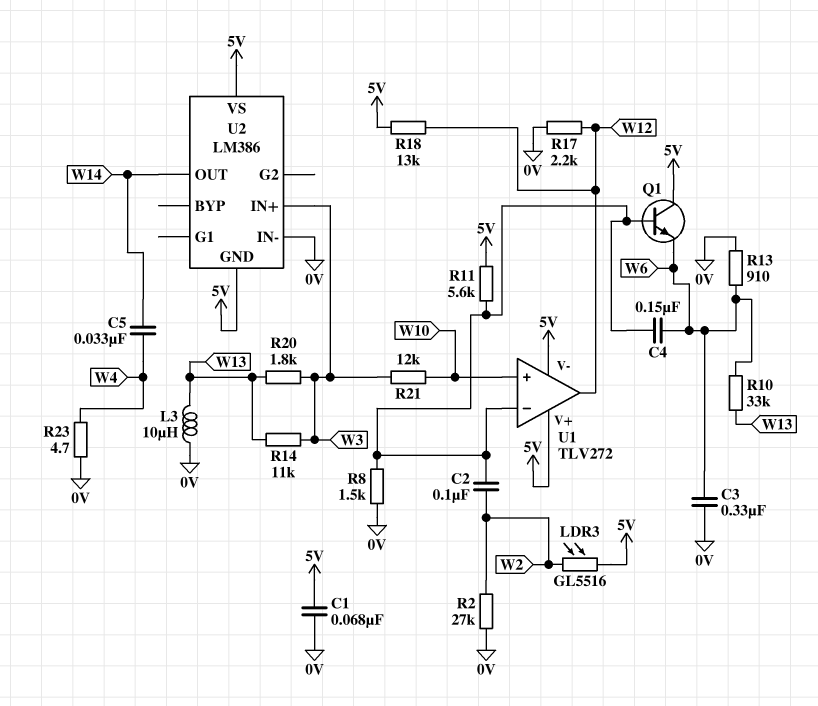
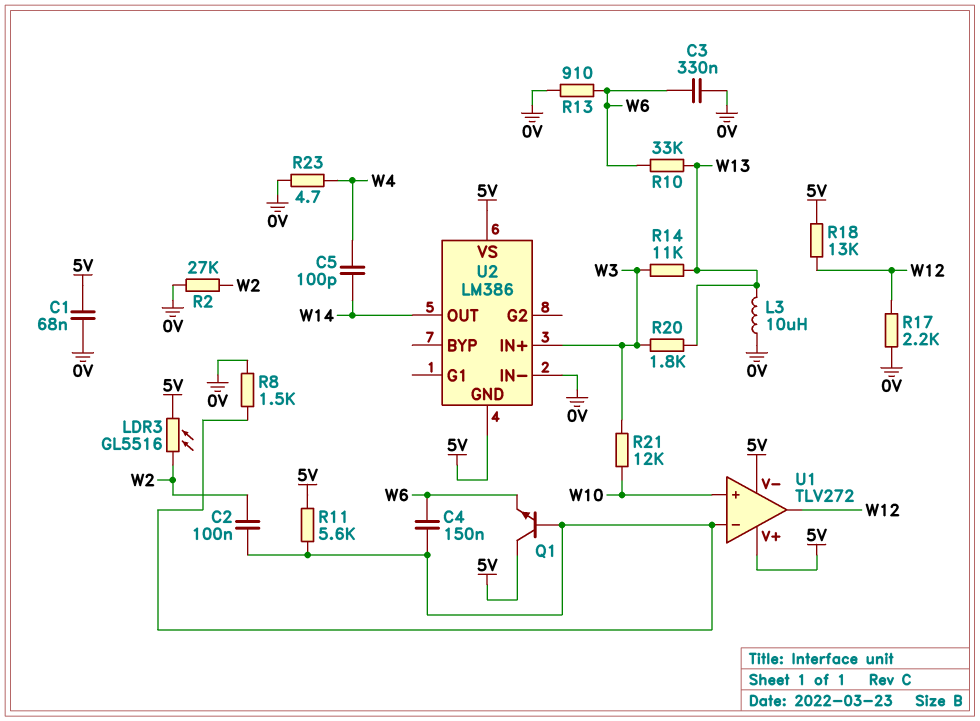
C5: 33nF (W4, W14) -> 100pF (W4, W14)

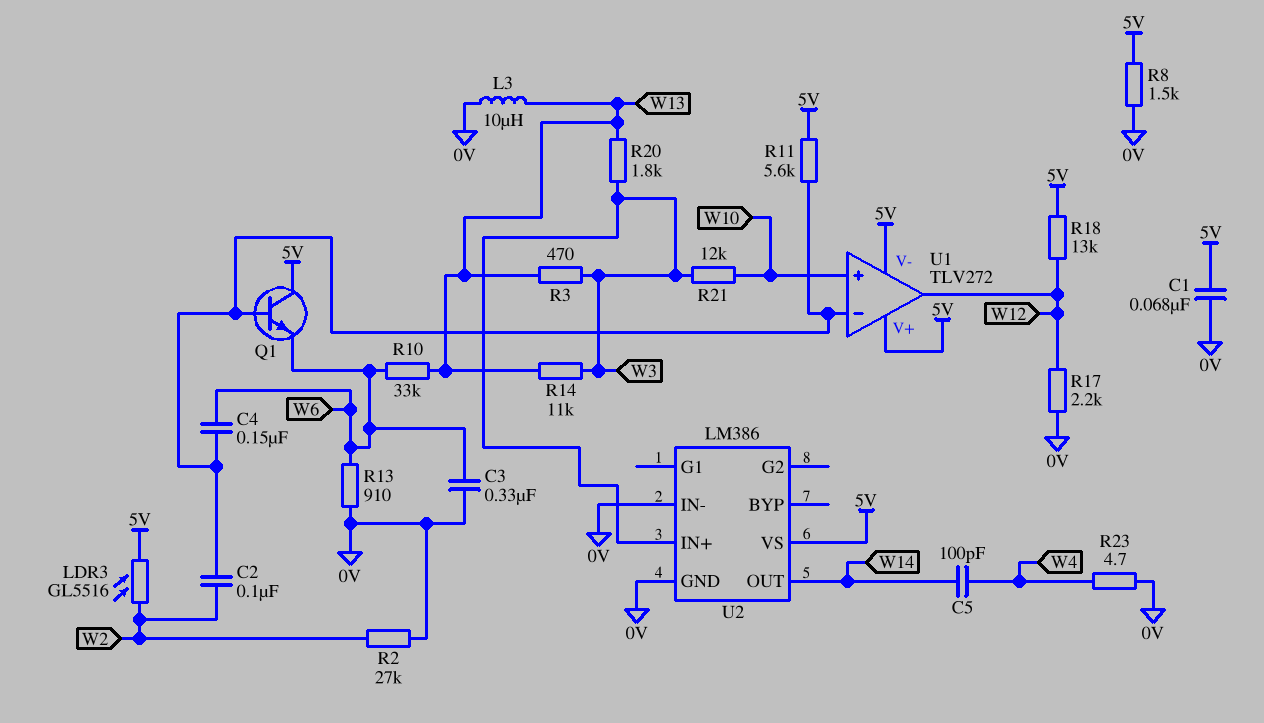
R3: none -> 470 (W3, W13)
R8: 1.5k (0V, U1/in-) -> 1.5k (0V, 5V)
U2 pin GND: 5V -> 0V

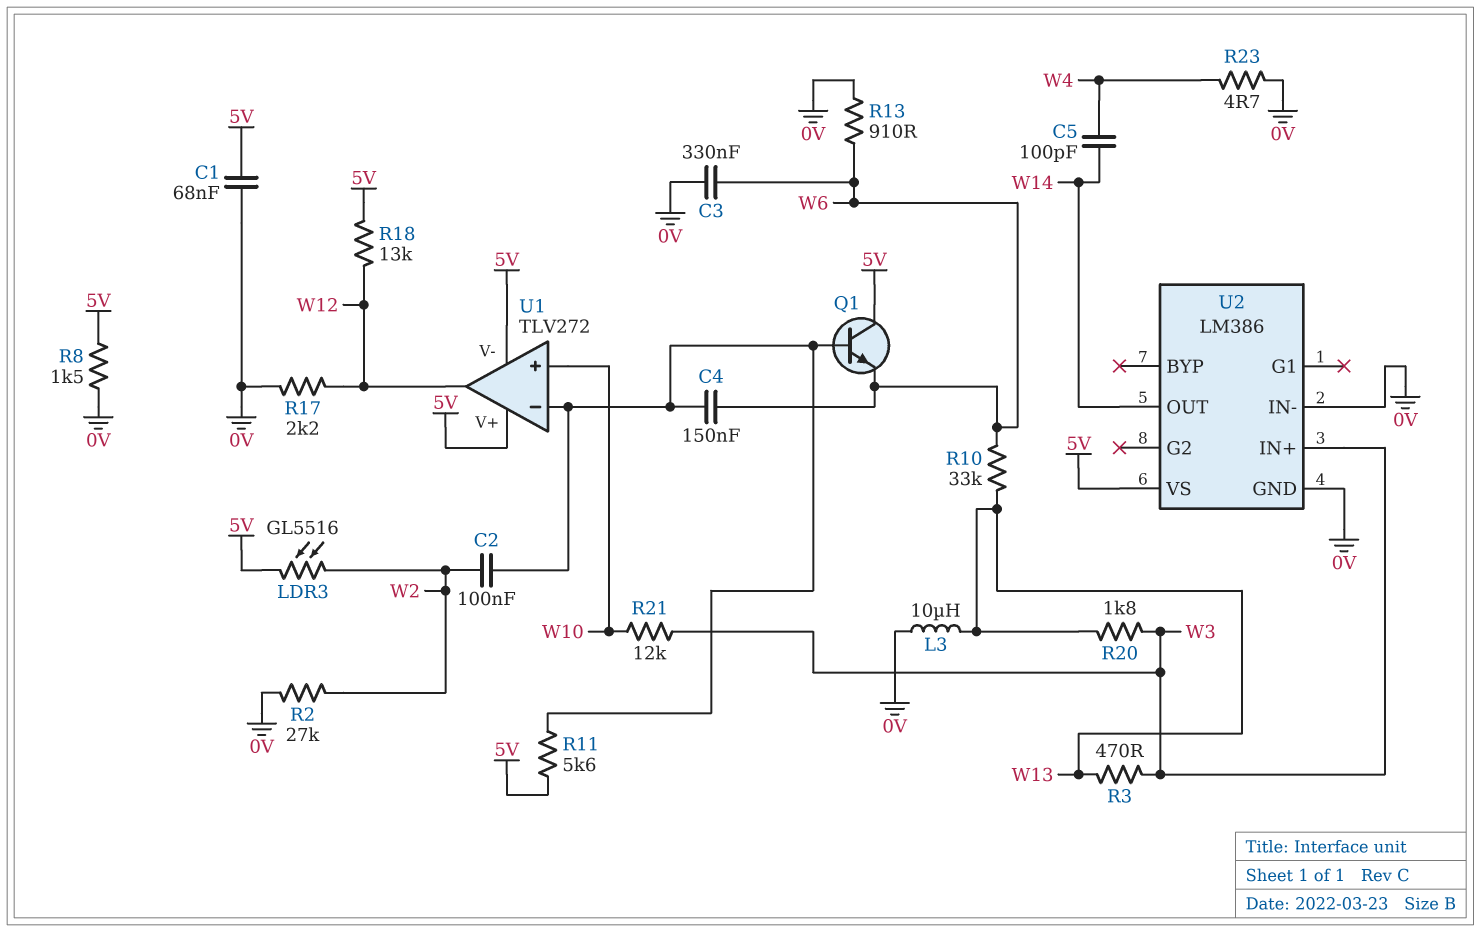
R14: 11k (W3, W13) -> none

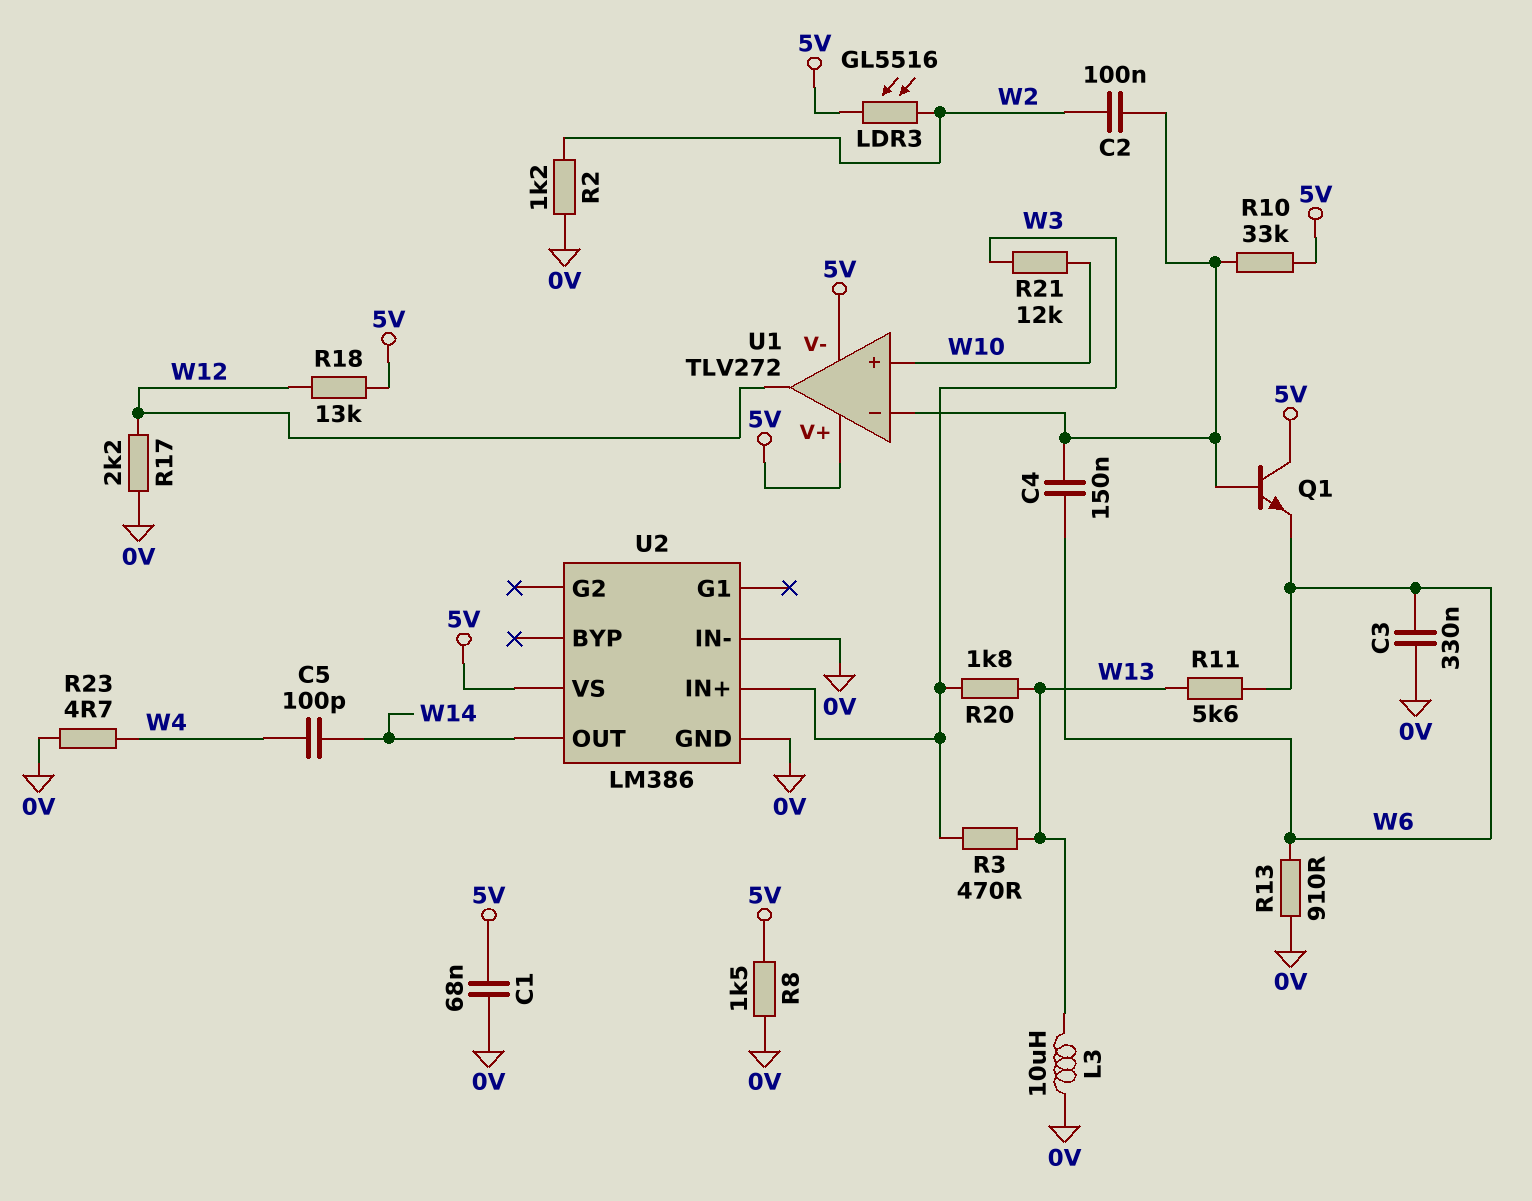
R2: 27k (0V, W2) -> 1.2k (0V, W2)
R10: 33k (W6, W13) -> 33k (5V, U1/in-)
R11: 5.6k (5V, U1/in-) -> 5.6k (W6, W13)

